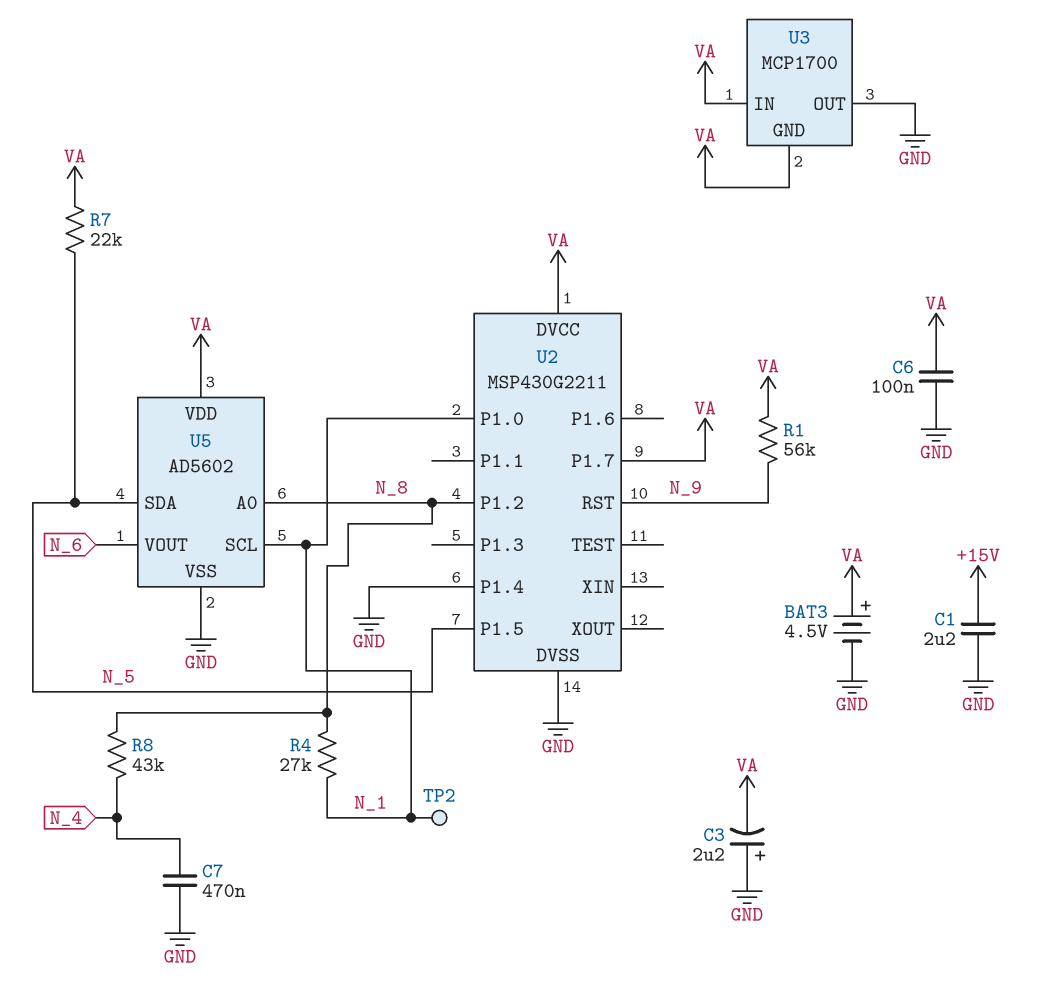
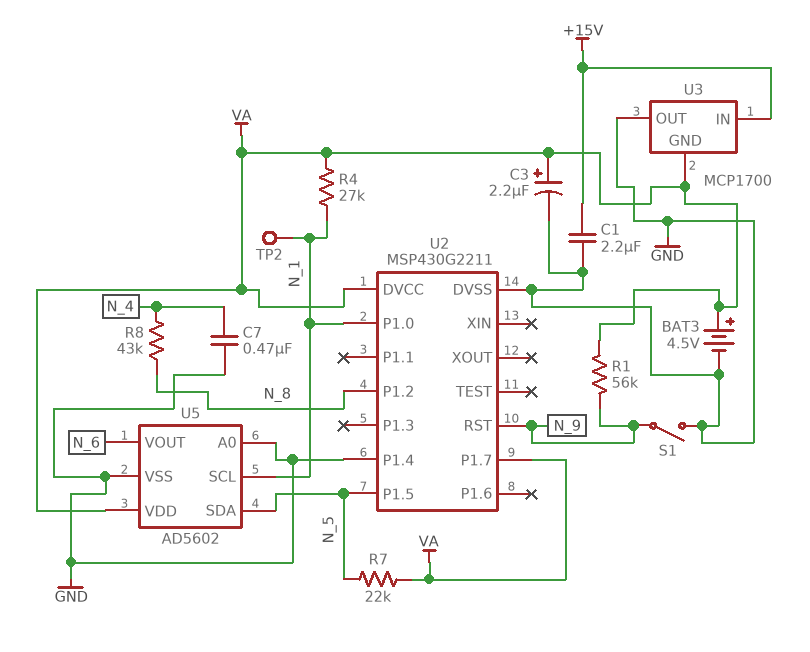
C3: 2.2uF (plus GND, minus VA) -> 2.2uF (plus VA, minus GND)
C6: 100nF (GND, VA) -> none
R4: 27k (N_1, N_8) -> 27k (N_1, VA)
S1: none -> switch (GND, N_9)
U3 pin IN: VA -> +15V
U5 pin A0: N_8 -> GND

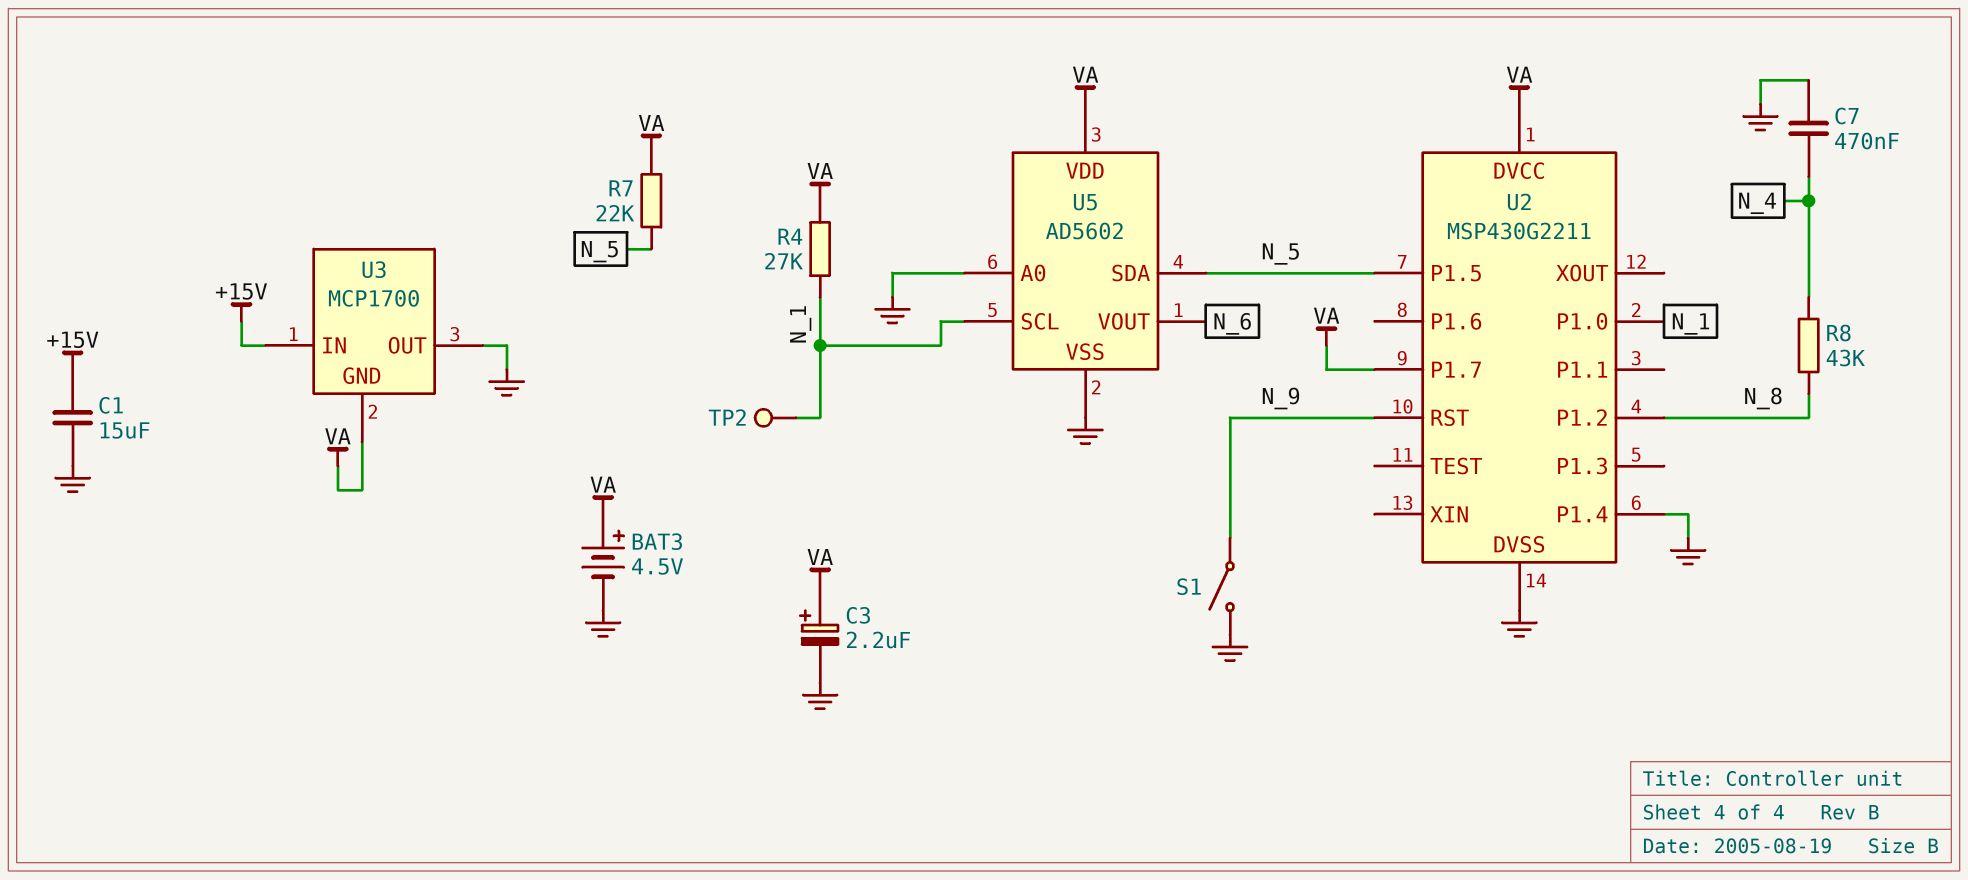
C1: 2.2uF (+15V, GND) -> 15uF (+15V, GND)
R1: 56k (N_9, VA) -> none

